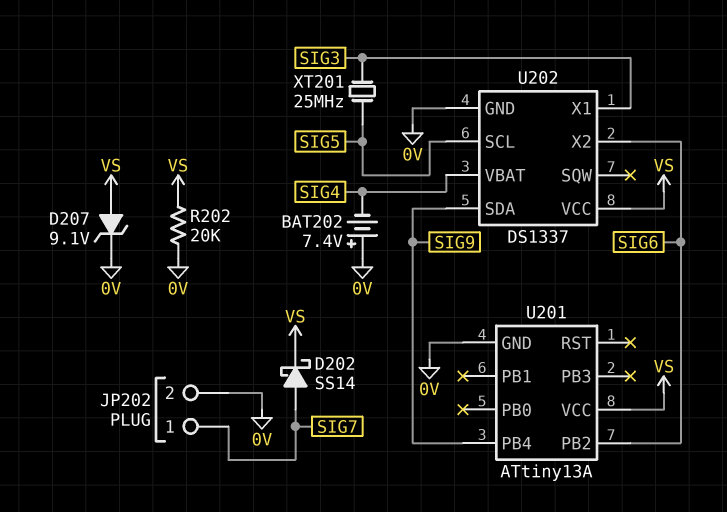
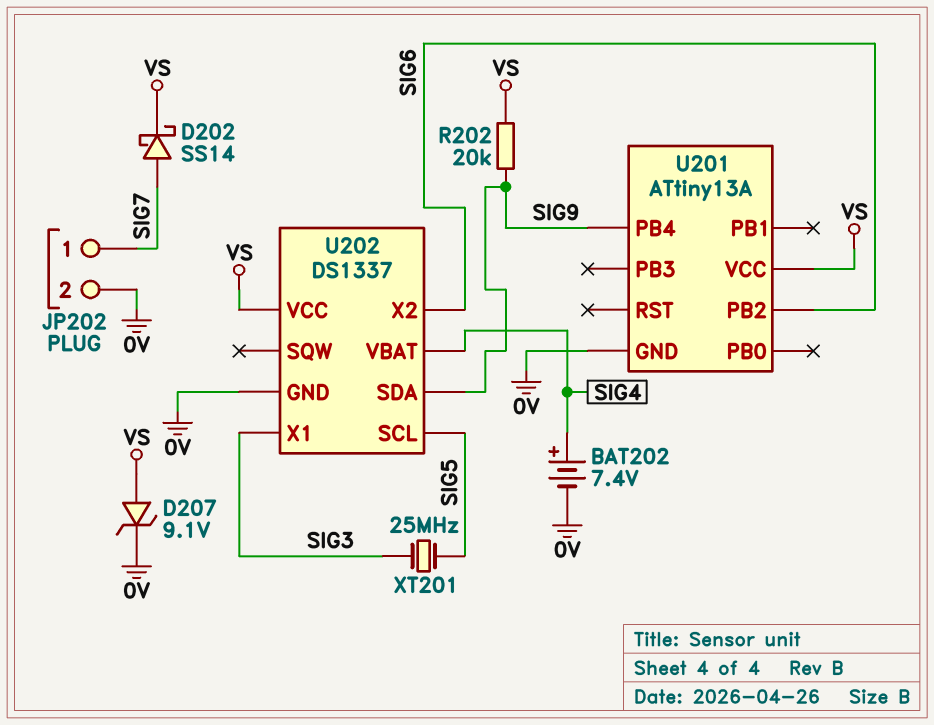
BAT202: 7.4V (plus 0V, minus SIG4) -> 7.4V (plus SIG4, minus 0V)
R202: 20k (0V, VS) -> 20k (SIG9, VS)

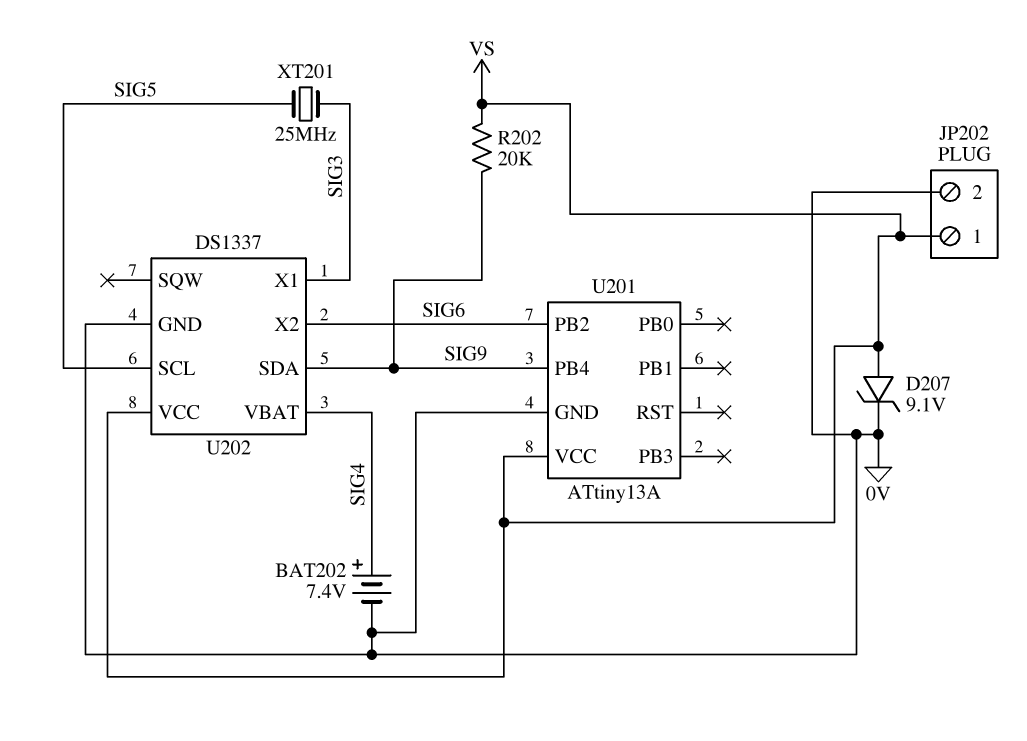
D202: schottky SS14 (A SIG7, K VS) -> none
JP202 pin 1: SIG7 -> VS

